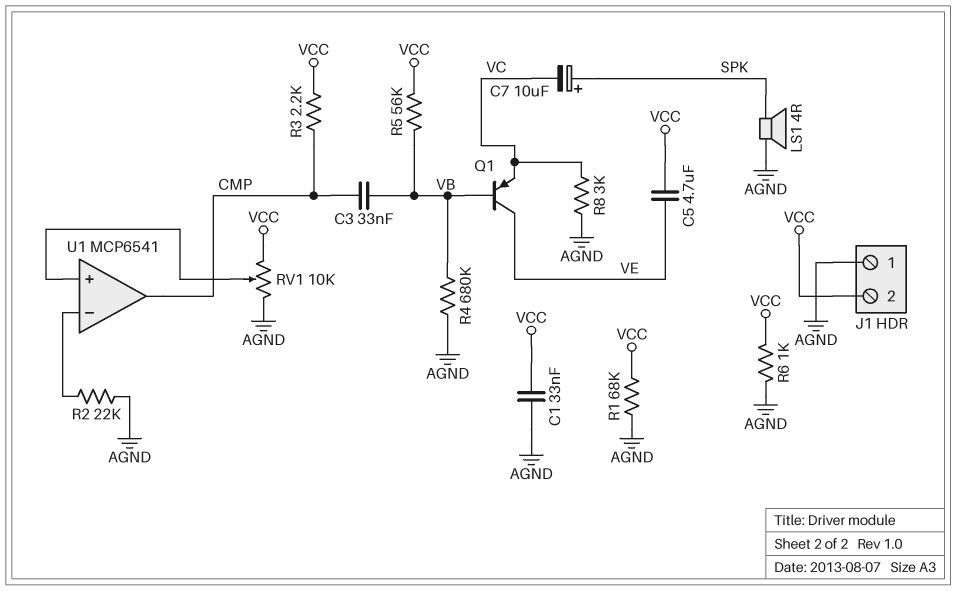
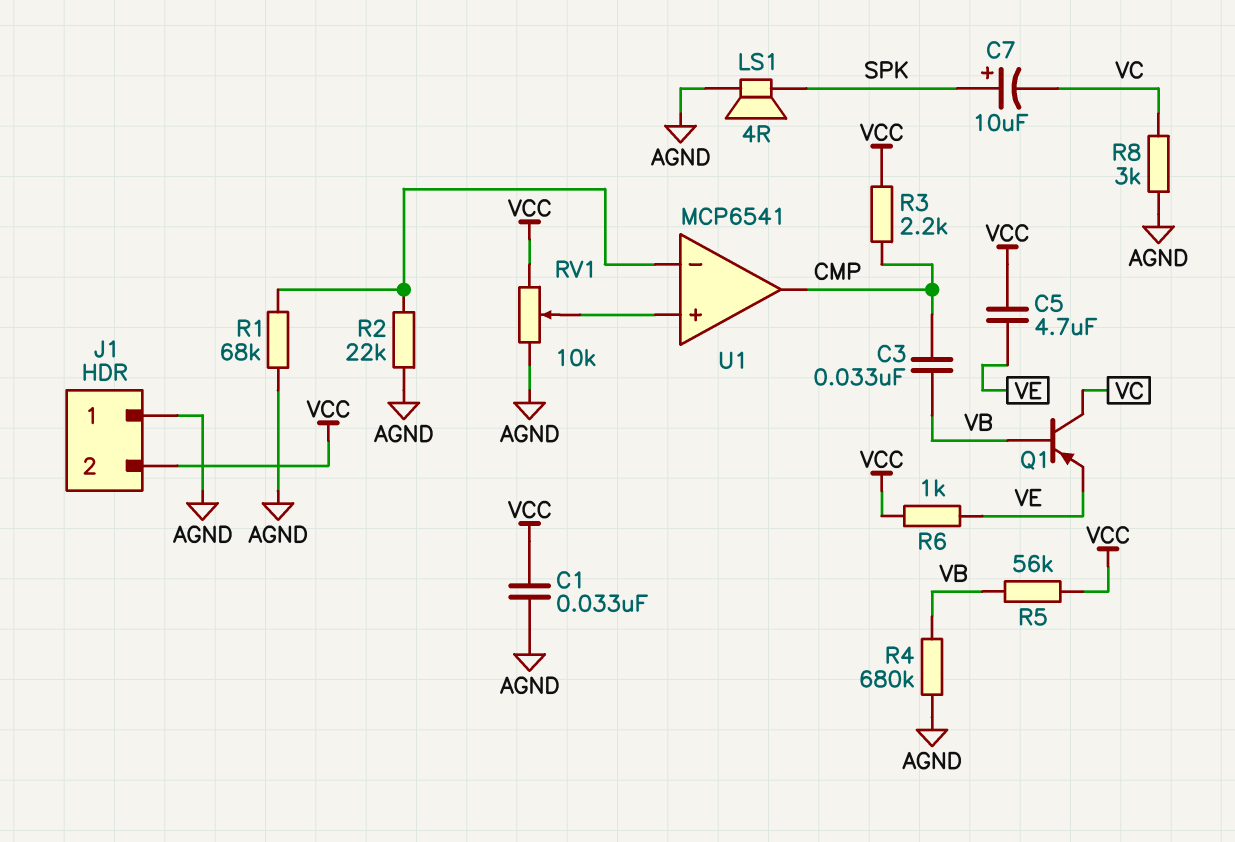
Q1: PNP (B VB, C VE, E VC) -> PNP (B VB, C VC, E VE)
R1: 68k (AGND, VCC) -> 68k (AGND, U1/in-)
R6: 1k (AGND, VCC) -> 1k (VCC, VE)

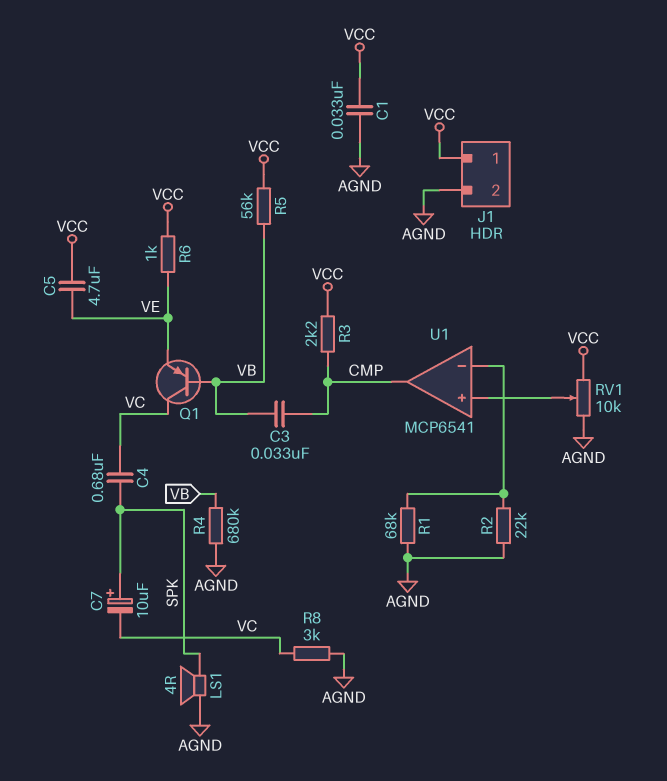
C4: none -> 680nF (SPK, VC)
J1 pin 1: AGND -> VCC
J1 pin 2: VCC -> AGND

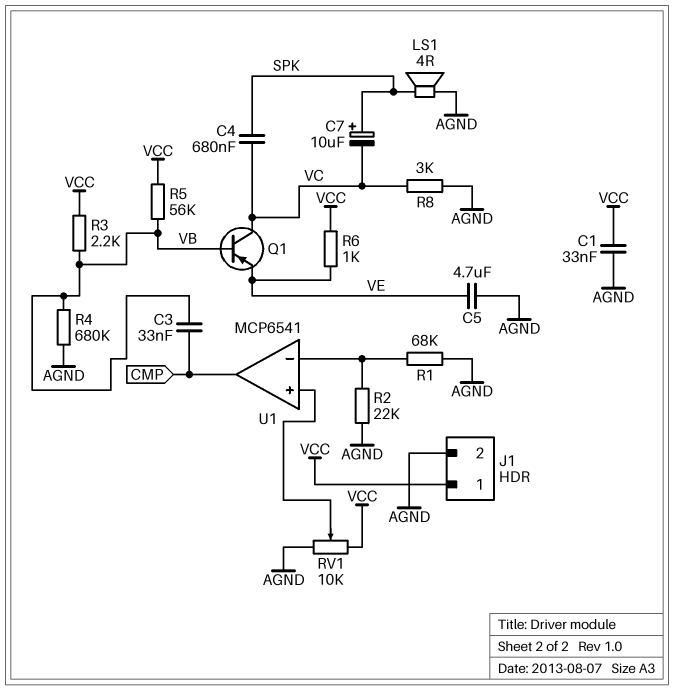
C5: 4.7uF (VCC, VE) -> 4.7uF (AGND, VE)
R3: 2.2k (CMP, VCC) -> 2.2k (VB, VCC)

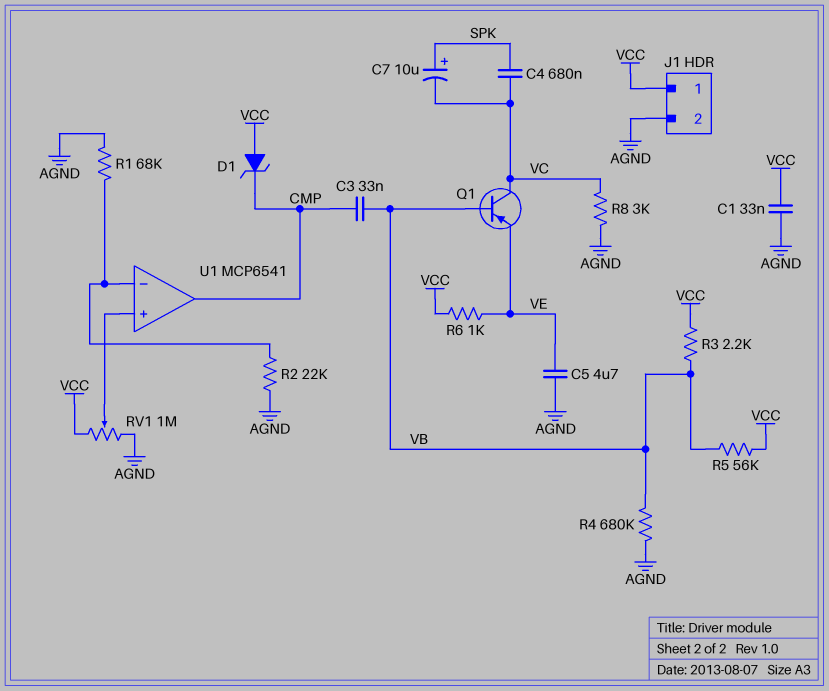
D1: none -> zener (A VCC, K CMP)
LS1: speaker 4R (AGND, SPK) -> none
RV1: 10k (AGND, VCC, wiper U1/in+) -> 1M (AGND, VCC, wiper U1/in+)

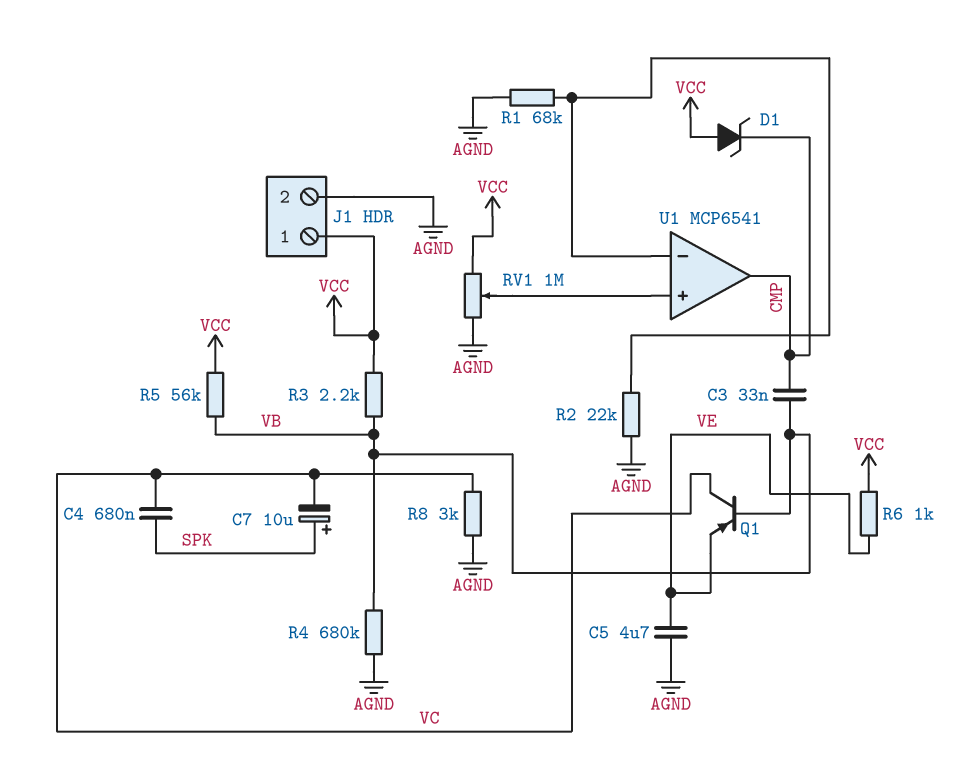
C1: 33nF (AGND, VCC) -> none

